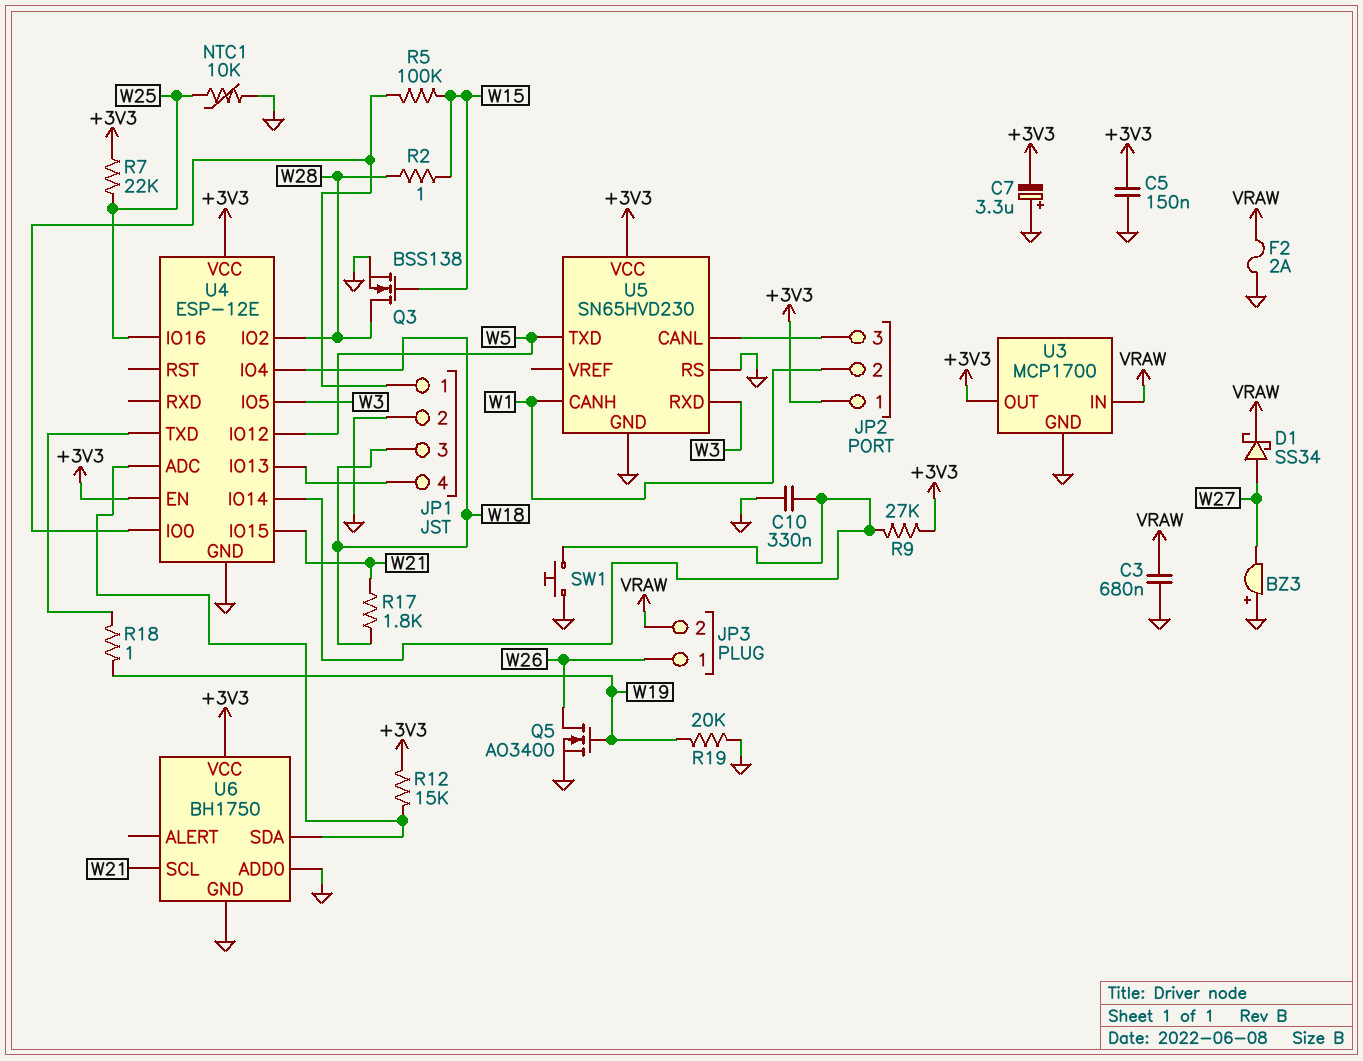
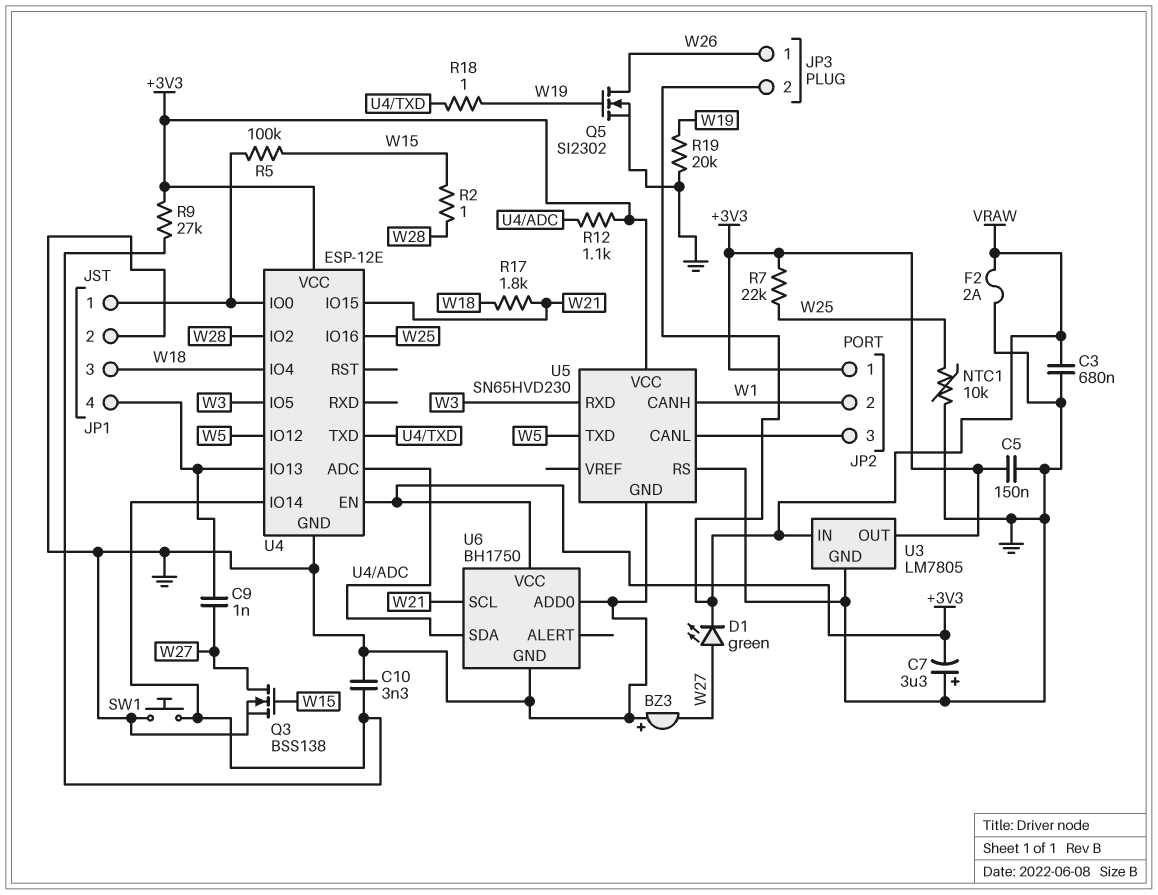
C9: none -> 1nF (JP1/4, W27)
C10: 330nF (GND, U4/IO14) -> 3.3nF (GND, U4/IO14)
D1: schottky SS34 (A W27, K VRAW) -> LED green (A W27, K VRAW)
Q3: NMOS BSS138 (G W15, D W28, S GND) -> NMOS BSS138 (G W15, D W27, S GND)
Q5: NMOS AO3400 (G W19, D W26, S GND) -> NMOS SI2302 (G W19, D W26, S GND)
R12: 15k (+3V3, U4/ADC) -> 1.1k (+3V3, U4/ADC)
U3: MCP1700 -> LM7805

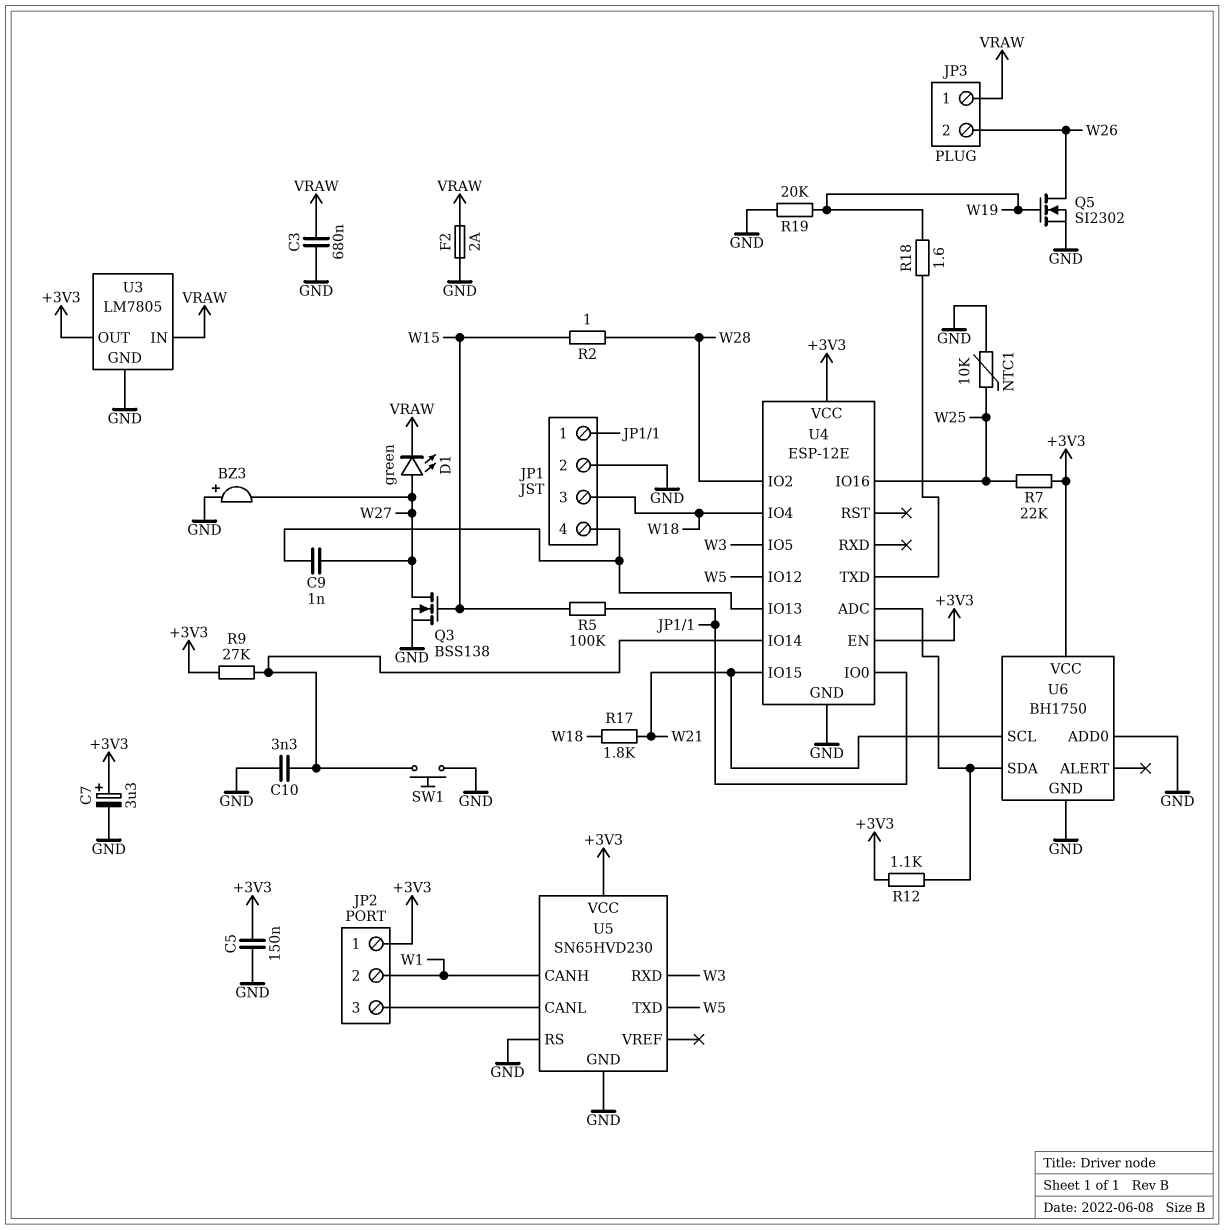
C7: 3.3uF (plus GND, minus +3V3) -> 3.3uF (plus +3V3, minus GND)
JP3 pin 1: W26 -> VRAW
JP3 pin 2: VRAW -> W26
R18: 1 (U4/TXD, W19) -> 1.6 (U4/TXD, W19)

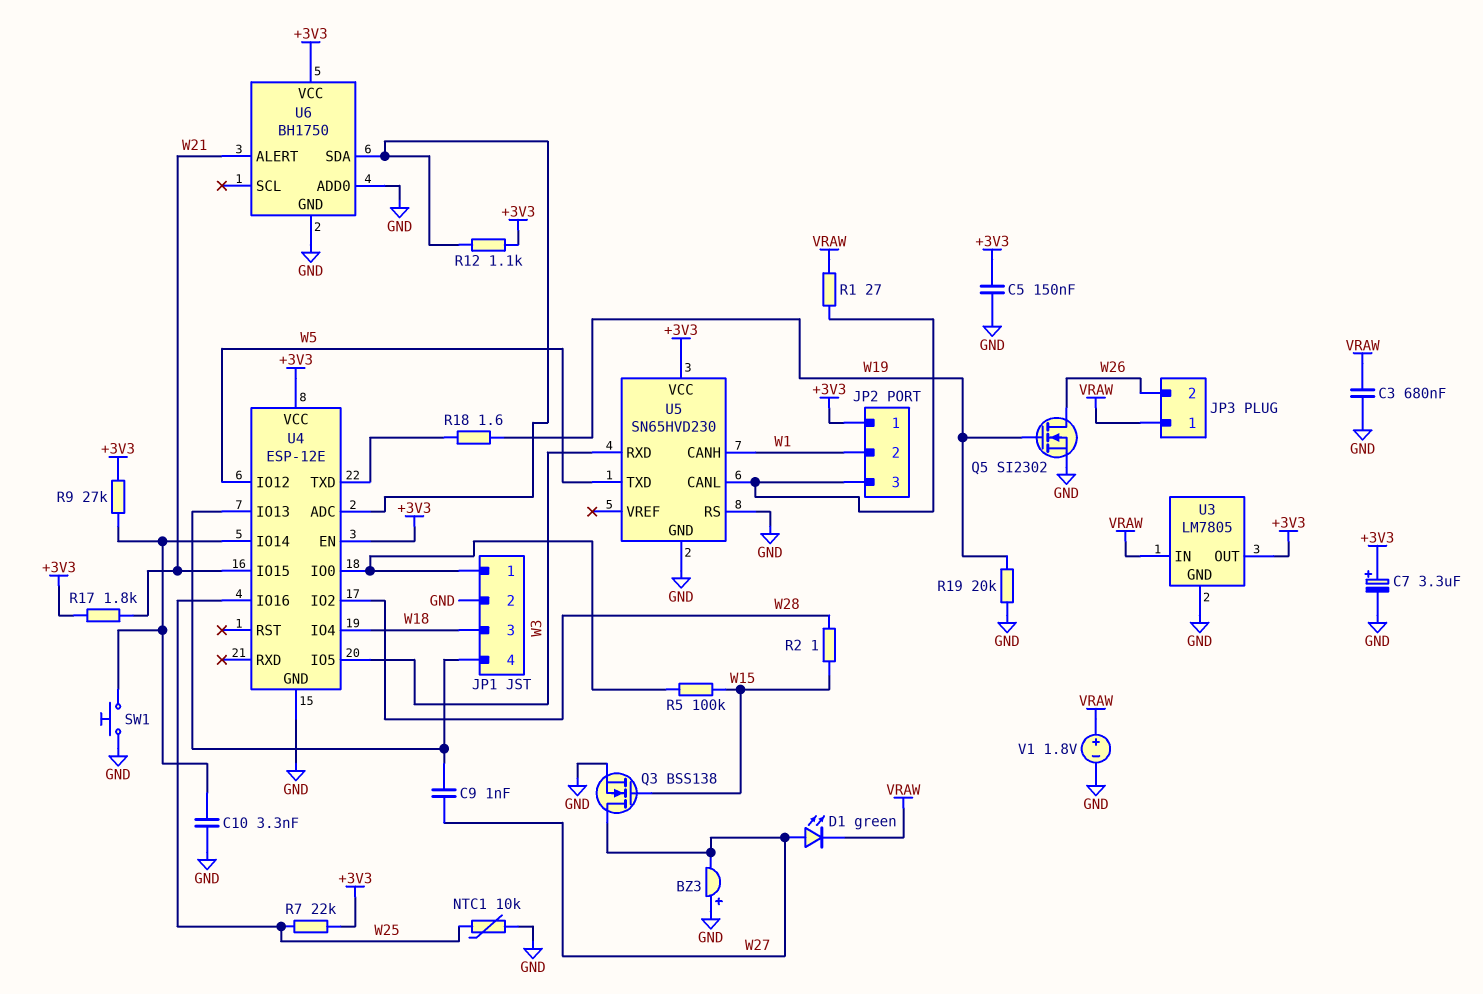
F2: 2A (GND, VRAW) -> none
R1: none -> 27 (JP2/3, VRAW)
R17: 1.8k (W18, W21) -> 1.8k (+3V3, W21)
U6 pin ALERT: none -> W21
U6 pin SCL: W21 -> none
V1: none -> 1.8V (plus VRAW, minus GND)

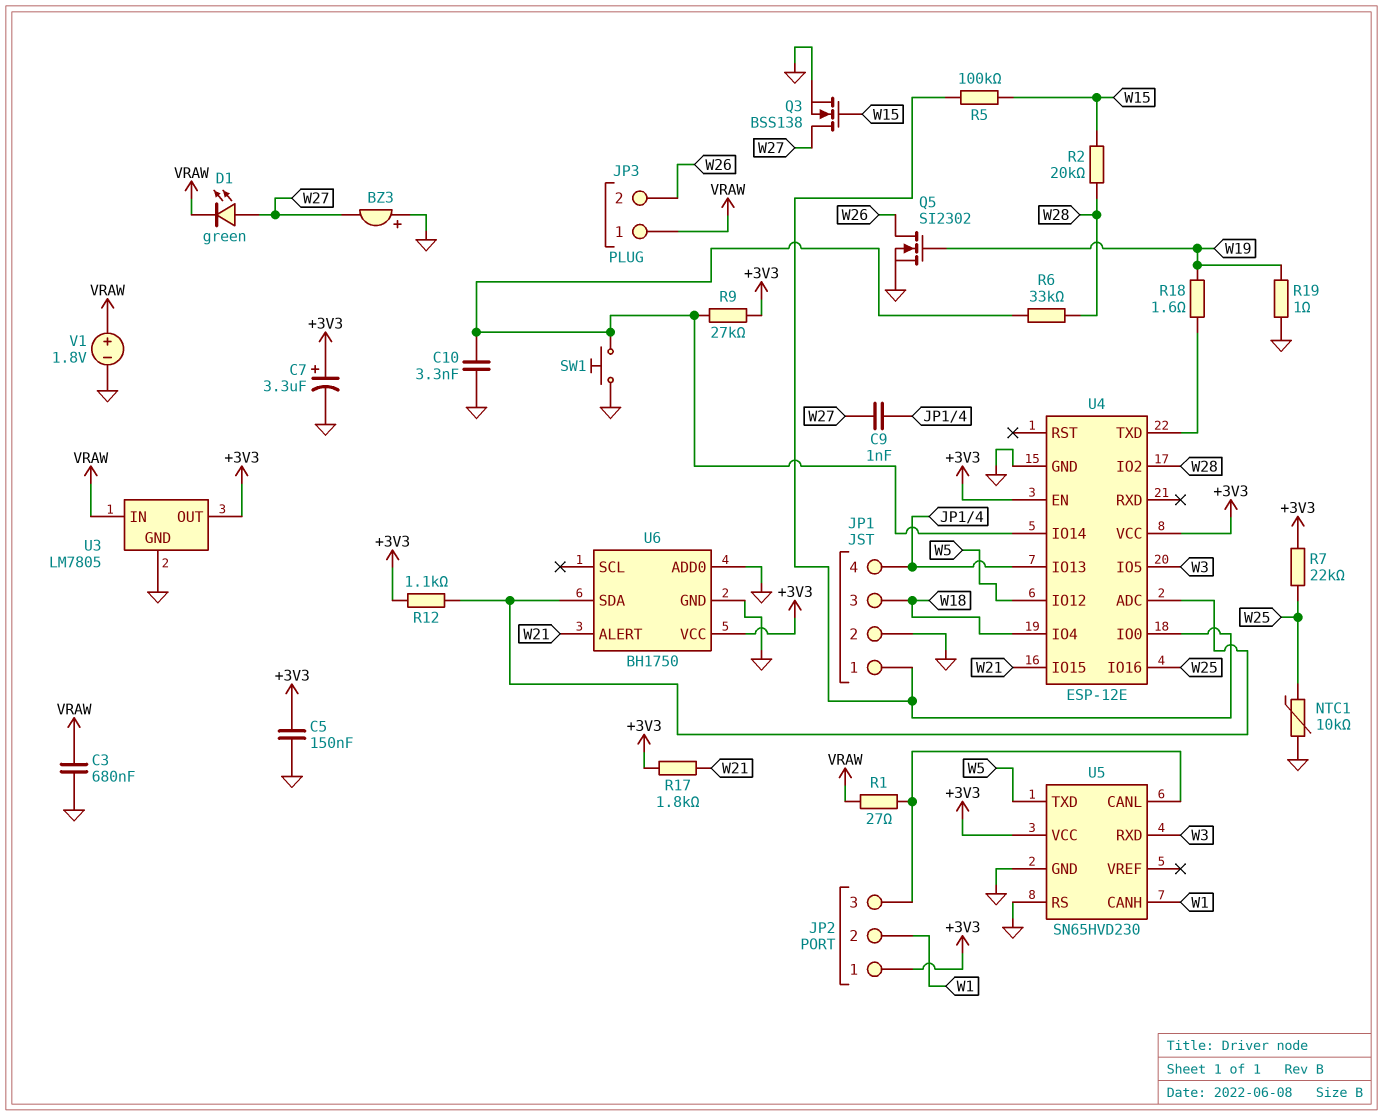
R2: 1 (W15, W28) -> 20k (W15, W28)
R6: none -> 33k (U4/IO14, W28)
R19: 20k (GND, W19) -> 1 (GND, W19)

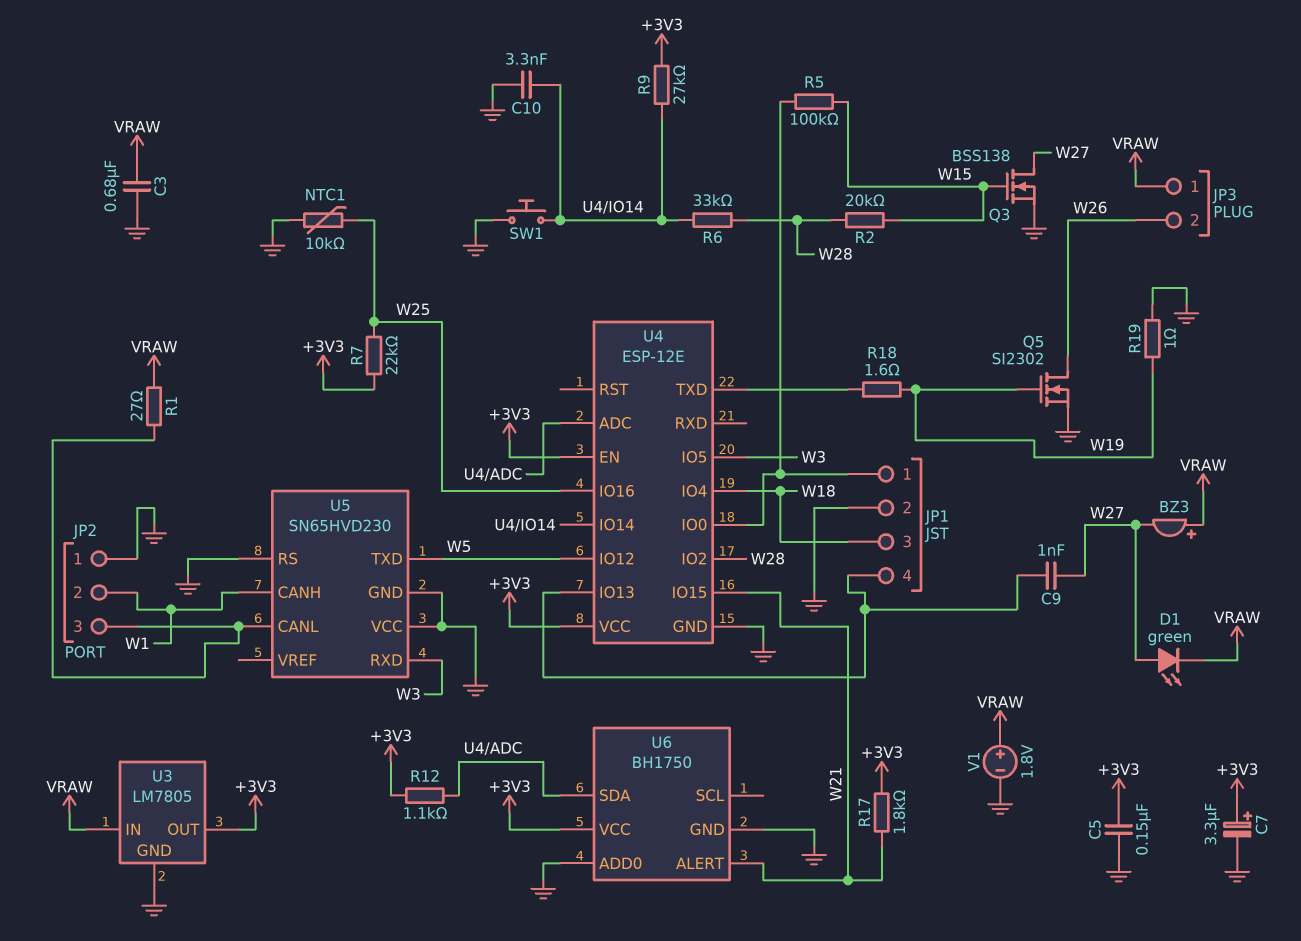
BZ3: buzzer (plus GND, minus W27) -> buzzer (plus VRAW, minus W27)
JP2 pin 1: +3V3 -> GND
U5 pin VCC: +3V3 -> GND

